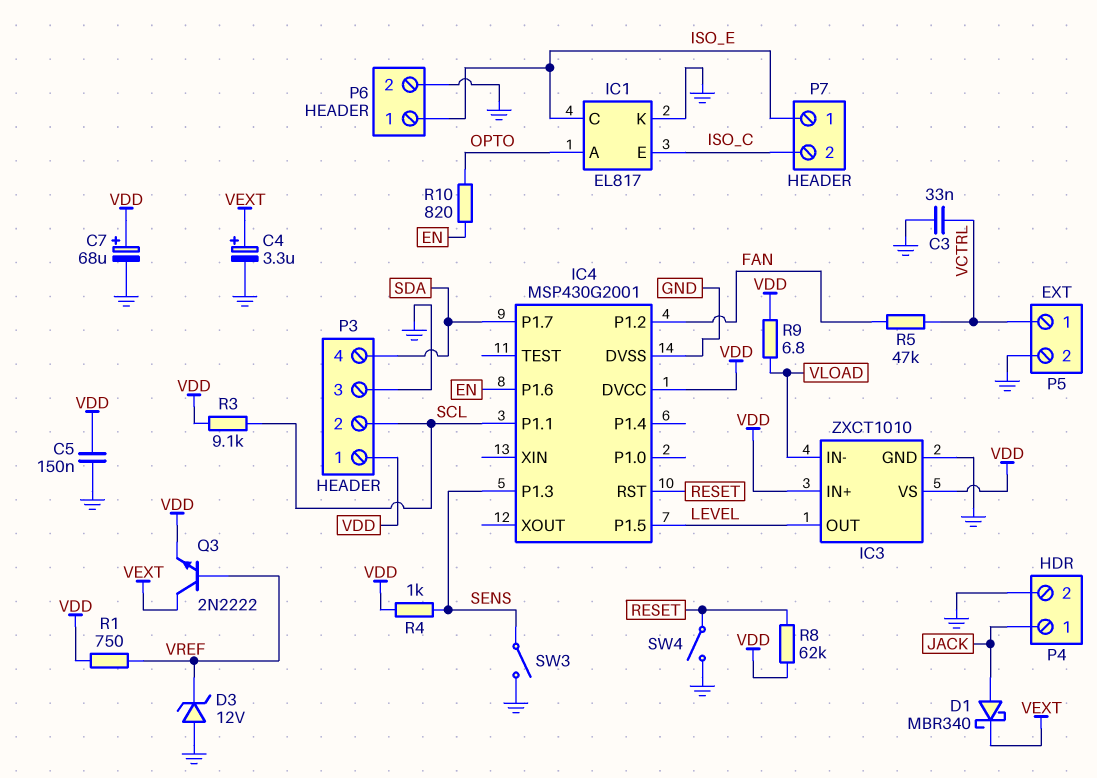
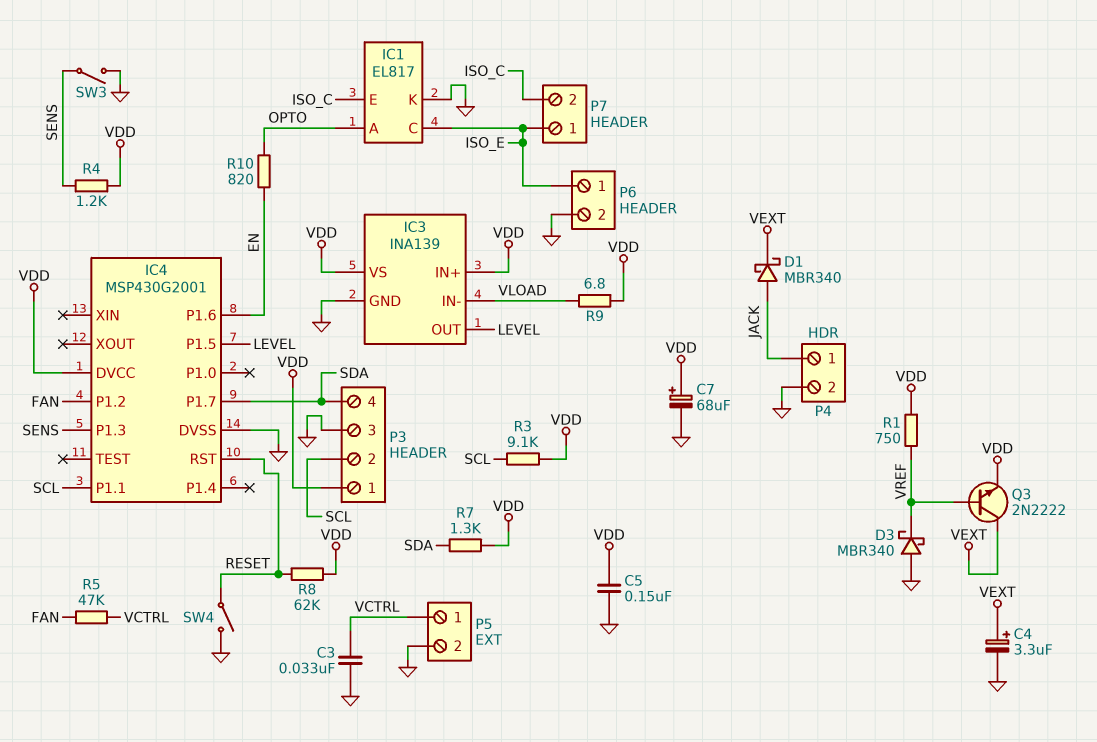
D3: zener 12V (A GND, K VREF) -> schottky MBR340 (A GND, K VREF)
IC3: ZXCT1010 -> INA139
R4: 1k (SENS, VDD) -> 1.2k (SENS, VDD)
R7: none -> 1.3k (SDA, VDD)

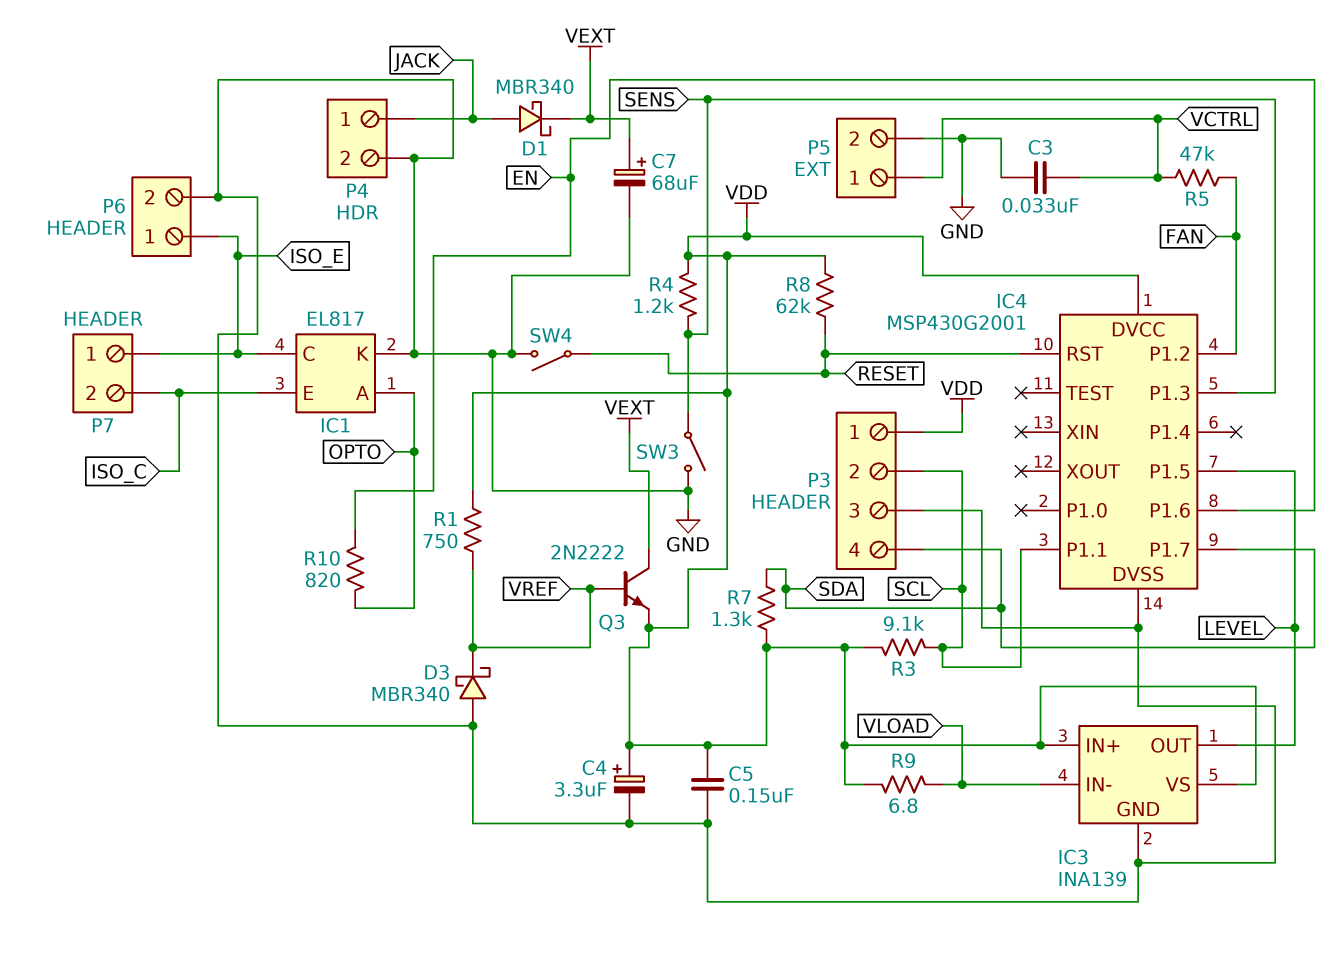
C4: 3.3uF (plus VEXT, minus GND) -> 3.3uF (plus VDD, minus GND)
C7: 68uF (plus VDD, minus GND) -> 68uF (plus VEXT, minus GND)

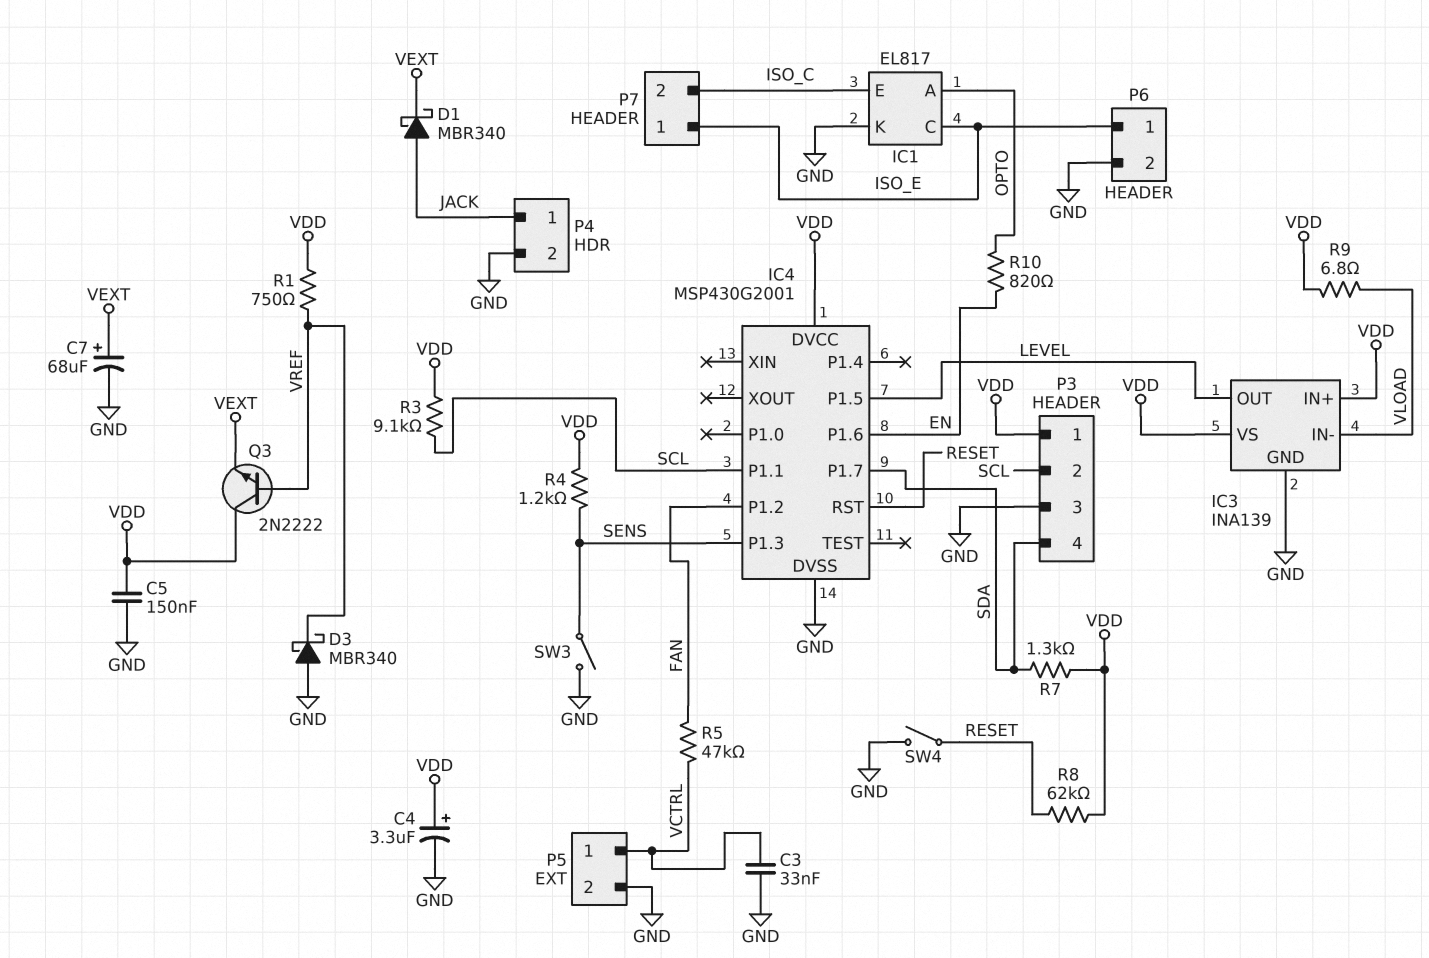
Q3: NPN 2N2222 (B VREF, C VEXT, E VDD) -> NPN 2N2222 (B VREF, C VDD, E VEXT)

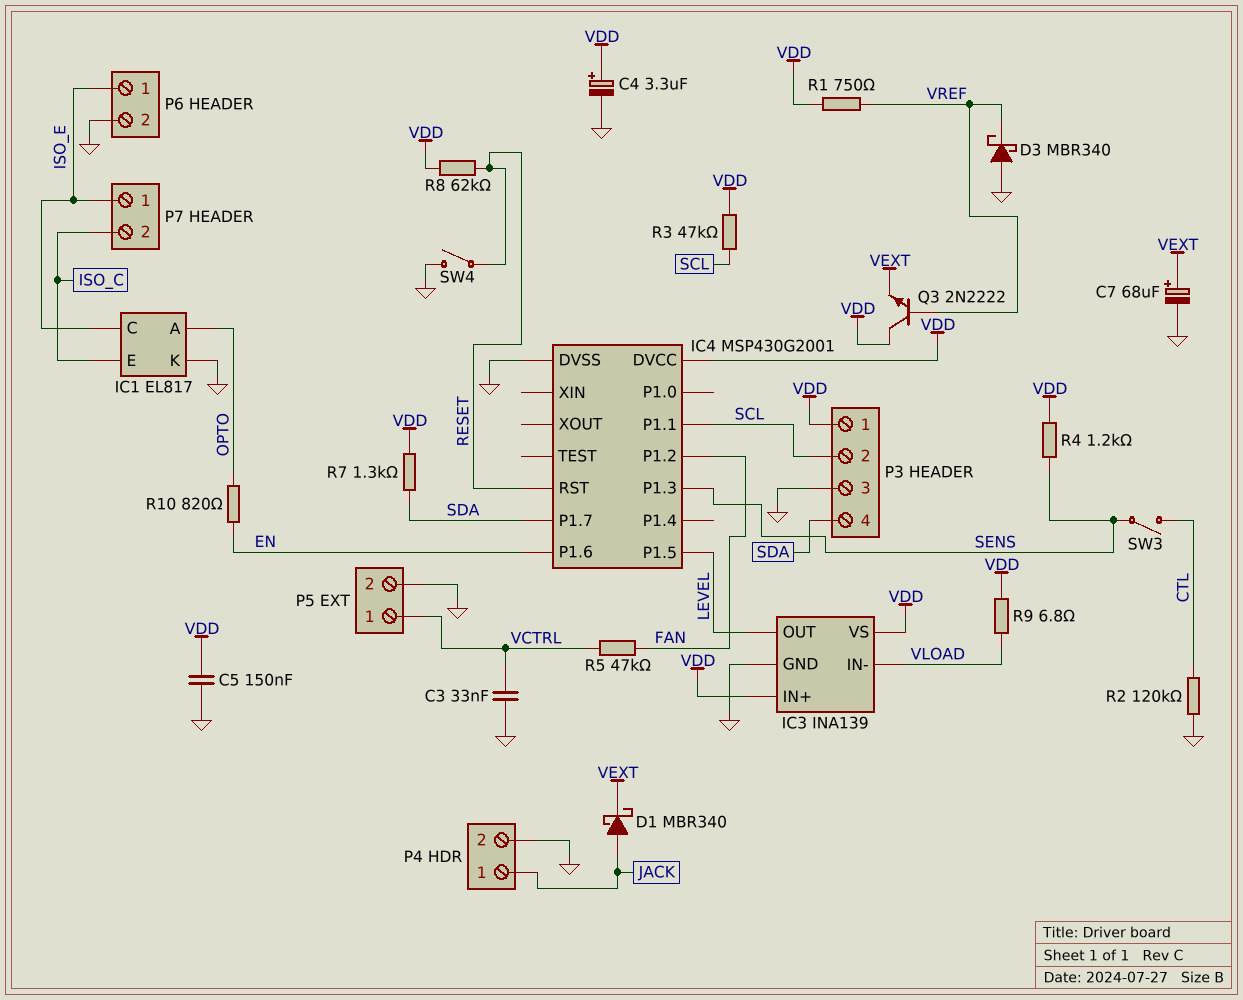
R2: none -> 120k (CTL, GND)
R3: 9.1k (SCL, VDD) -> 47k (SCL, VDD)
SW3: switch (GND, SENS) -> switch (CTL, SENS)

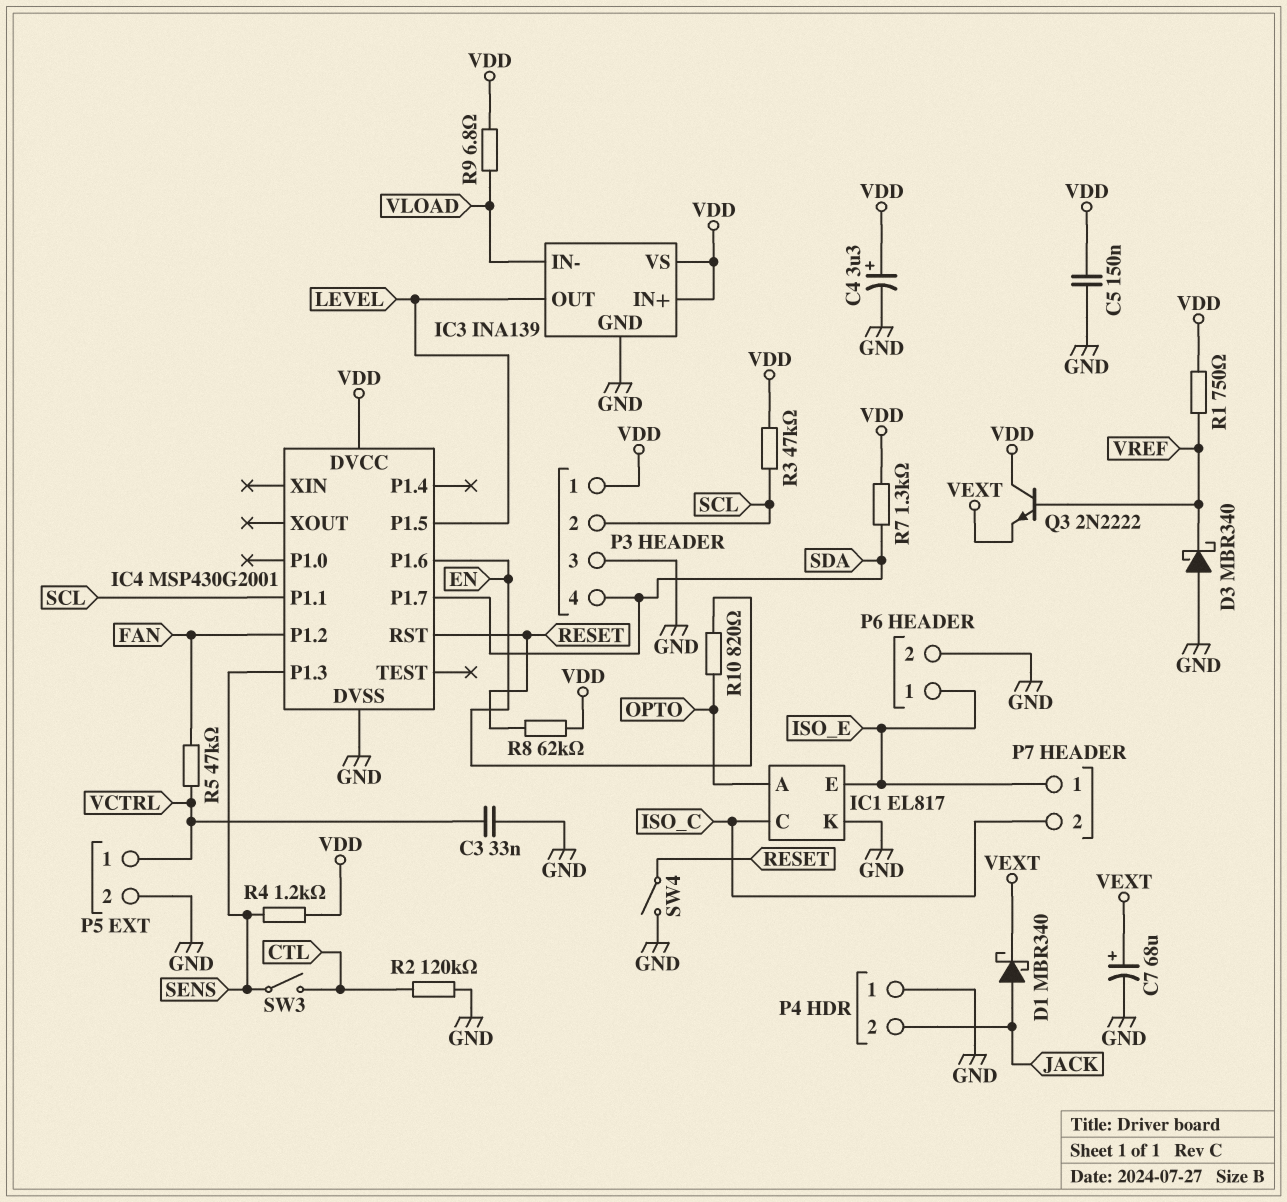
IC1 pin C: ISO_E -> ISO_C
IC1 pin E: ISO_C -> ISO_E
P4 pin 1: JACK -> GND
P4 pin 2: GND -> JACK

